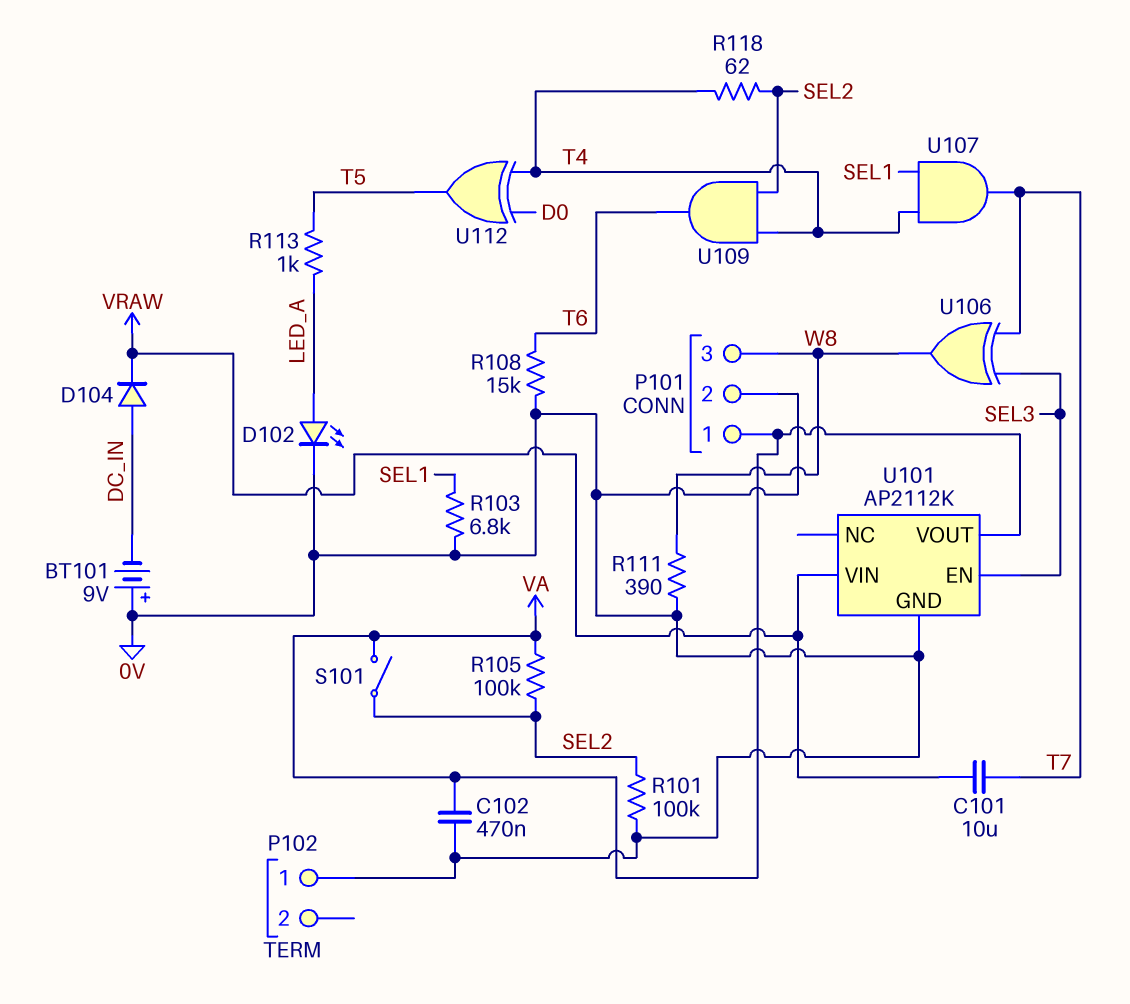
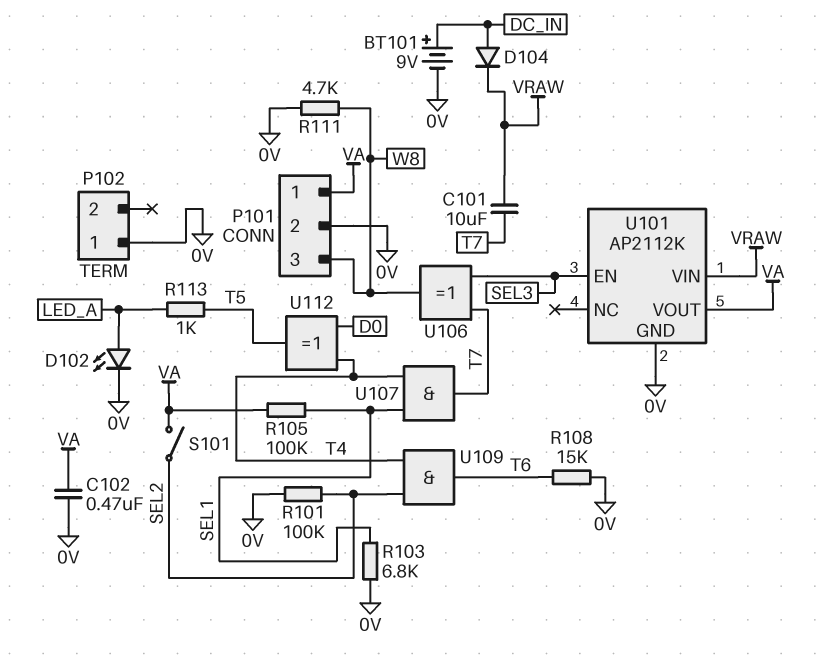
BT101: 9V (plus 0V, minus DC_IN) -> 9V (plus DC_IN, minus 0V)
R105: 100k (SEL2, VA) -> 100k (SEL1, VA)
R111: 390 (0V, W8) -> 4.7k (0V, W8)
R118: 62 (SEL2, T4) -> none

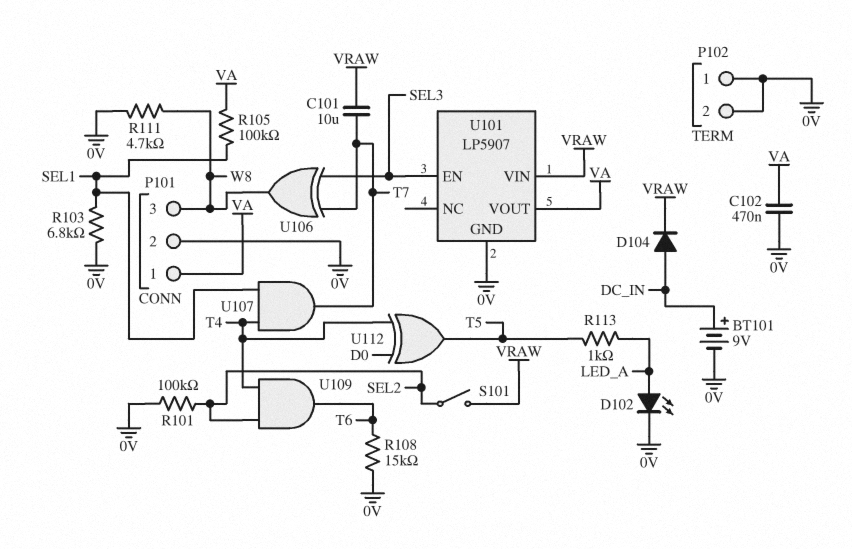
P102 pin 2: none -> 0V
S101: switch (SEL2, VA) -> switch (SEL2, VRAW)
U101: AP2112K -> LP5907

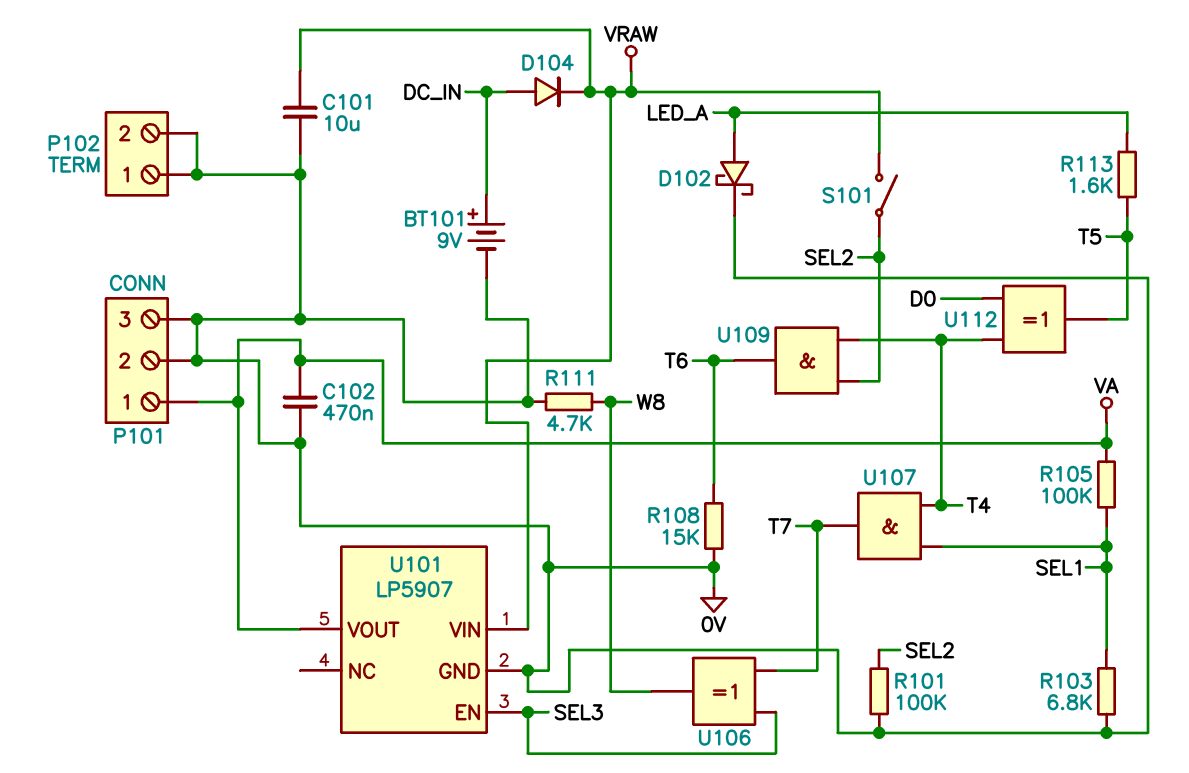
C101: 10uF (T7, VRAW) -> 10uF (0V, VRAW)
D102: LED (A LED_A, K 0V) -> schottky (A LED_A, K 0V)
P101 pin 3: W8 -> 0V
R113: 1k (LED_A, T5) -> 1.6k (LED_A, T5)

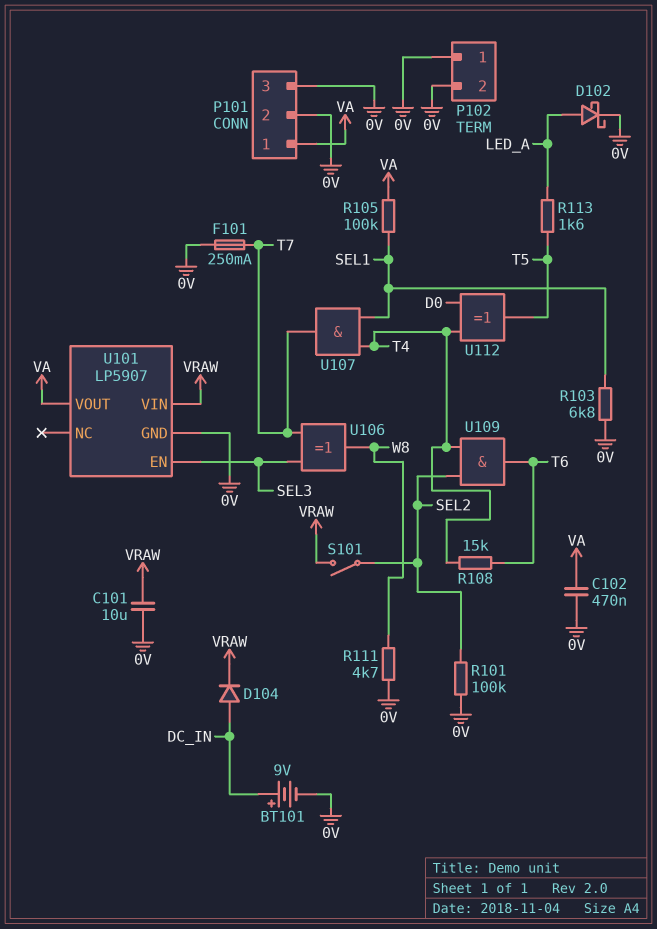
F101: none -> 250mA (0V, T7)
R108: 15k (0V, T6) -> 15k (T4, T6)

